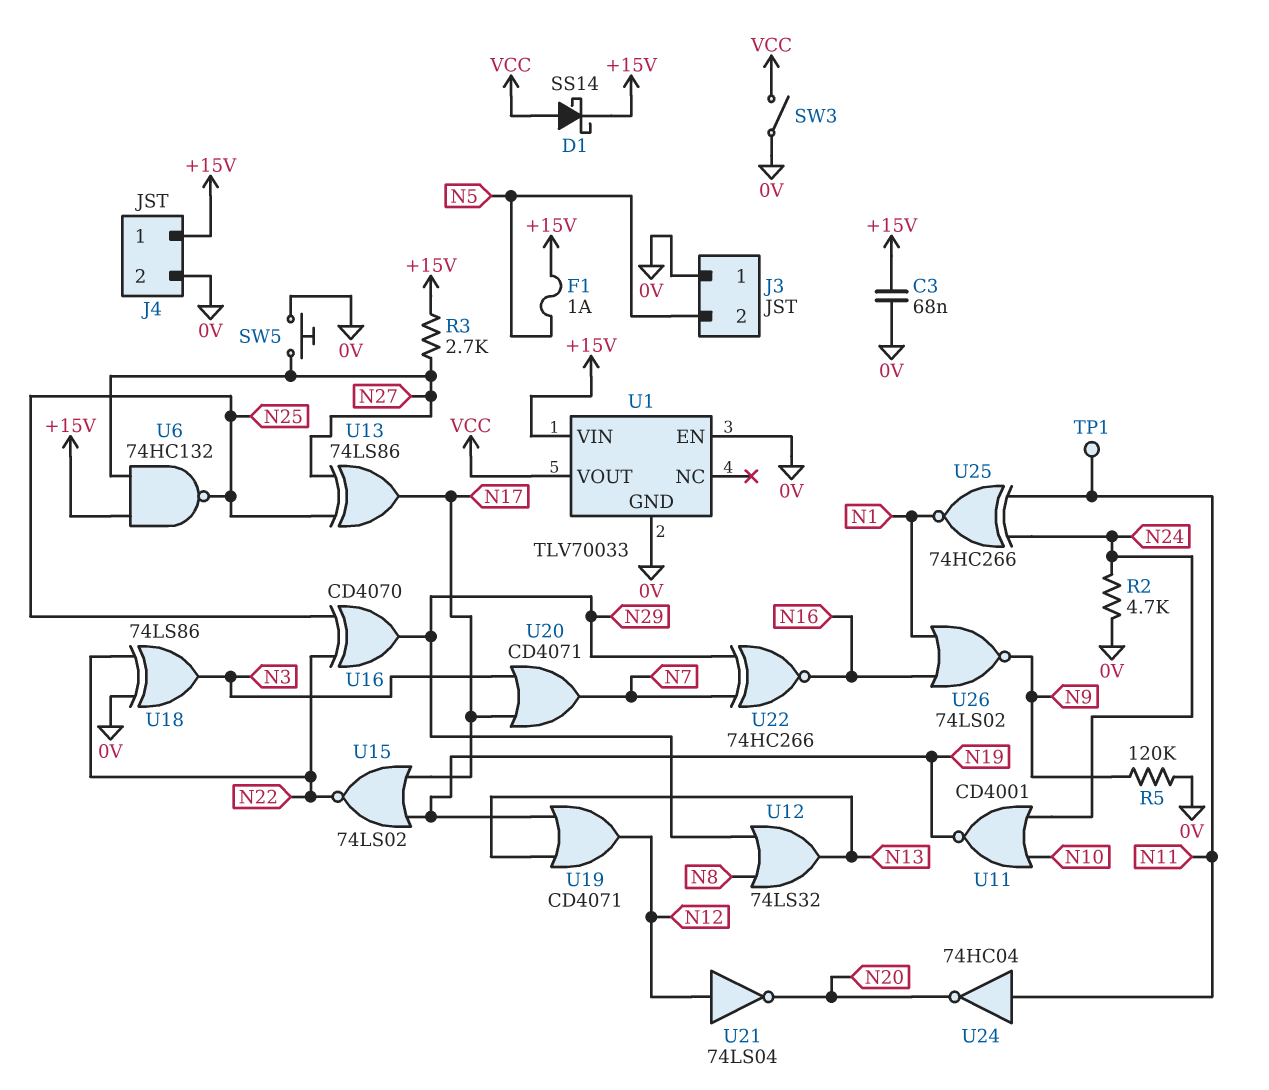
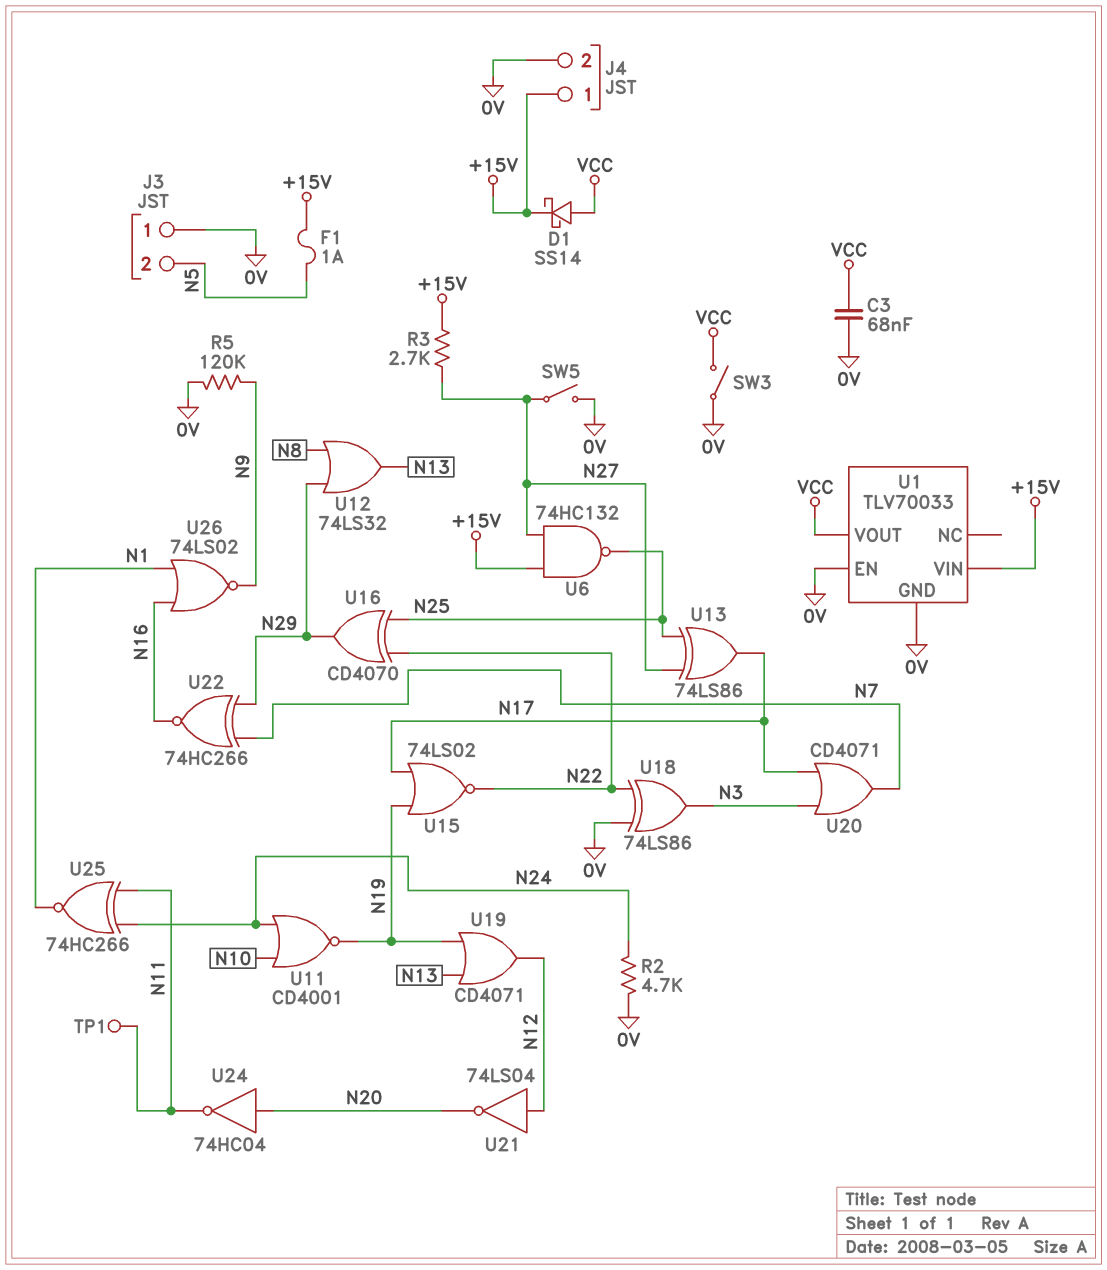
C3: 68nF (+15V, 0V) -> 68nF (0V, VCC)
SW5: button (0V, N27) -> switch (0V, N27)
U24: NOT 74HC04 (in N11, out N20) -> NOT 74HC04 (in N20, out N11)

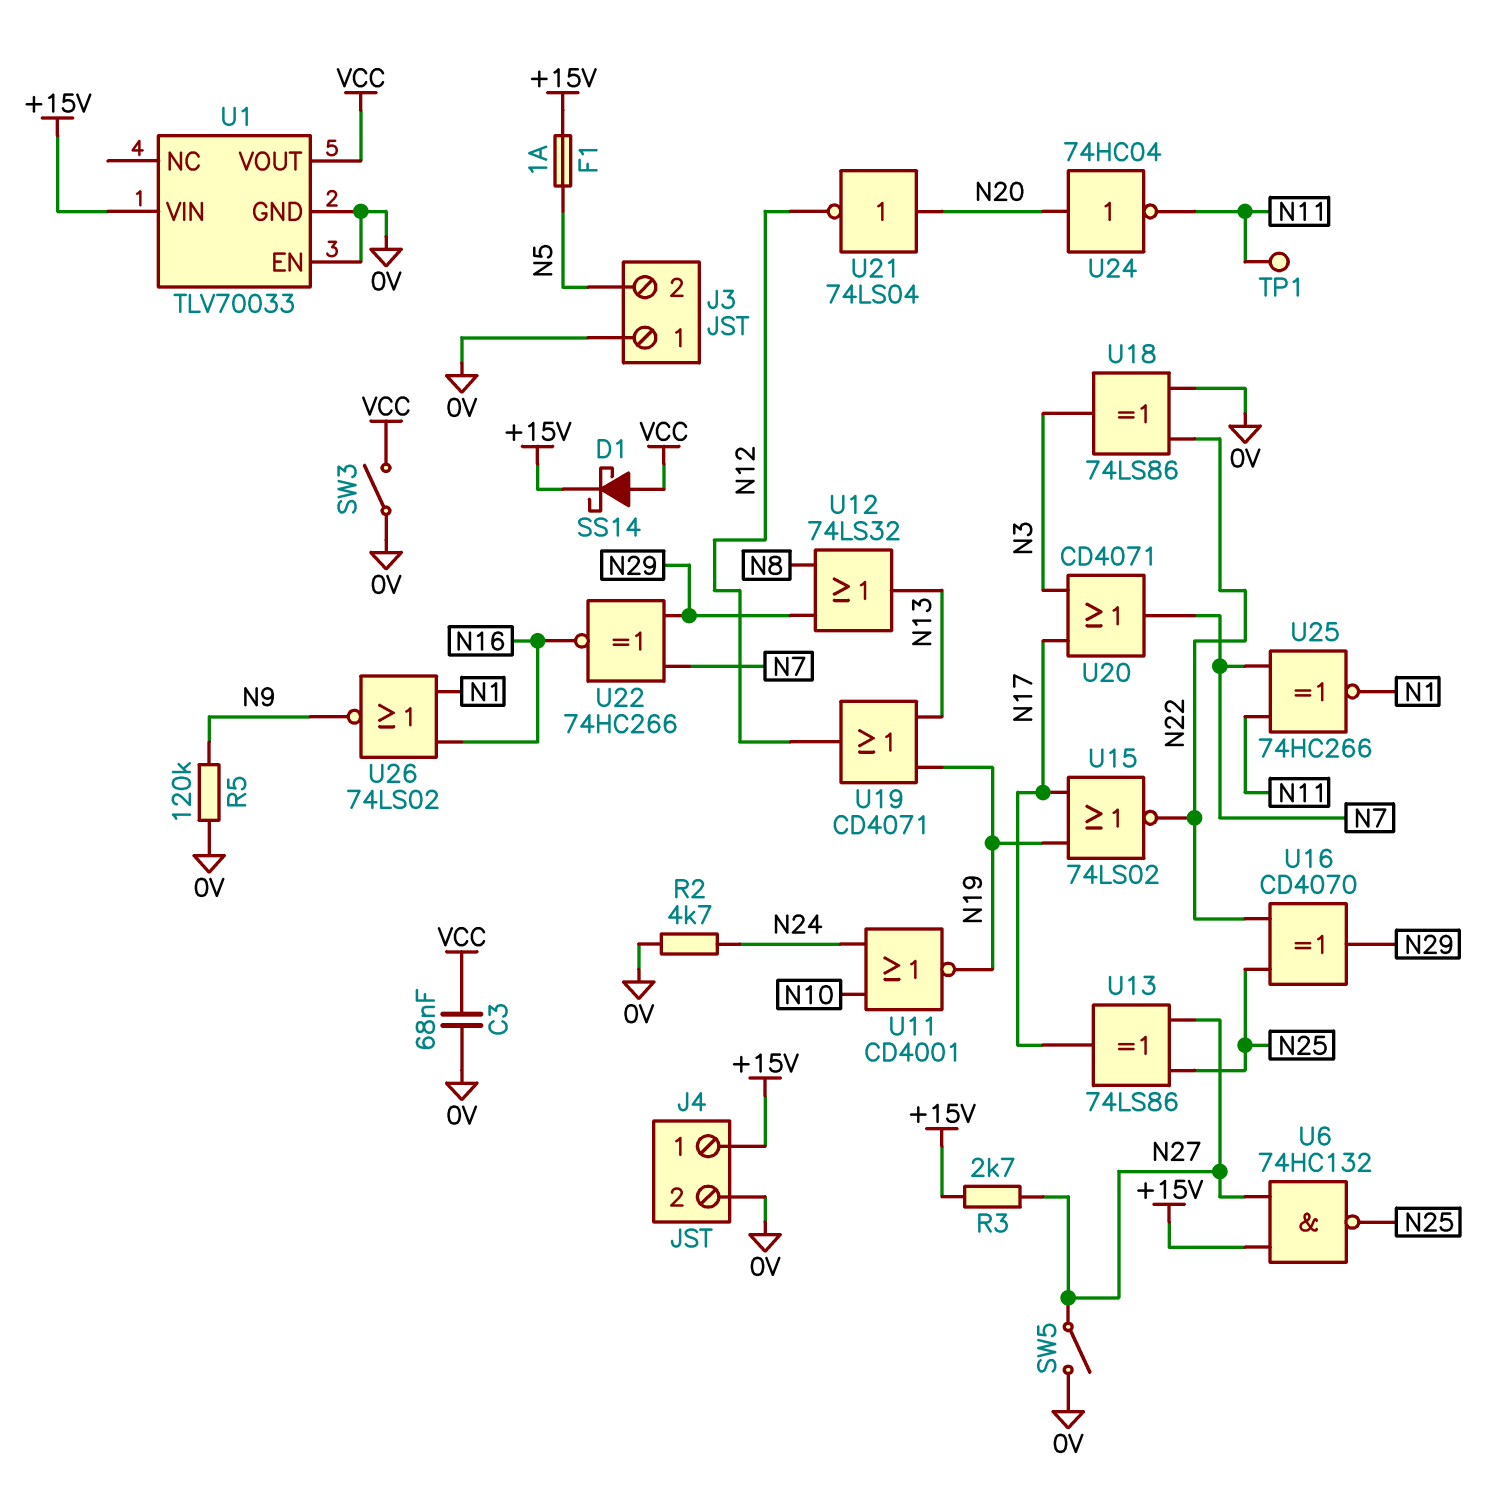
U21: NOT 74LS04 (in N12, out N20) -> NOT 74LS04 (in N20, out N12)
U25: XNOR 74HC266 (in N11, in N24, out N1) -> XNOR 74HC266 (in N7, in N11, out N1)

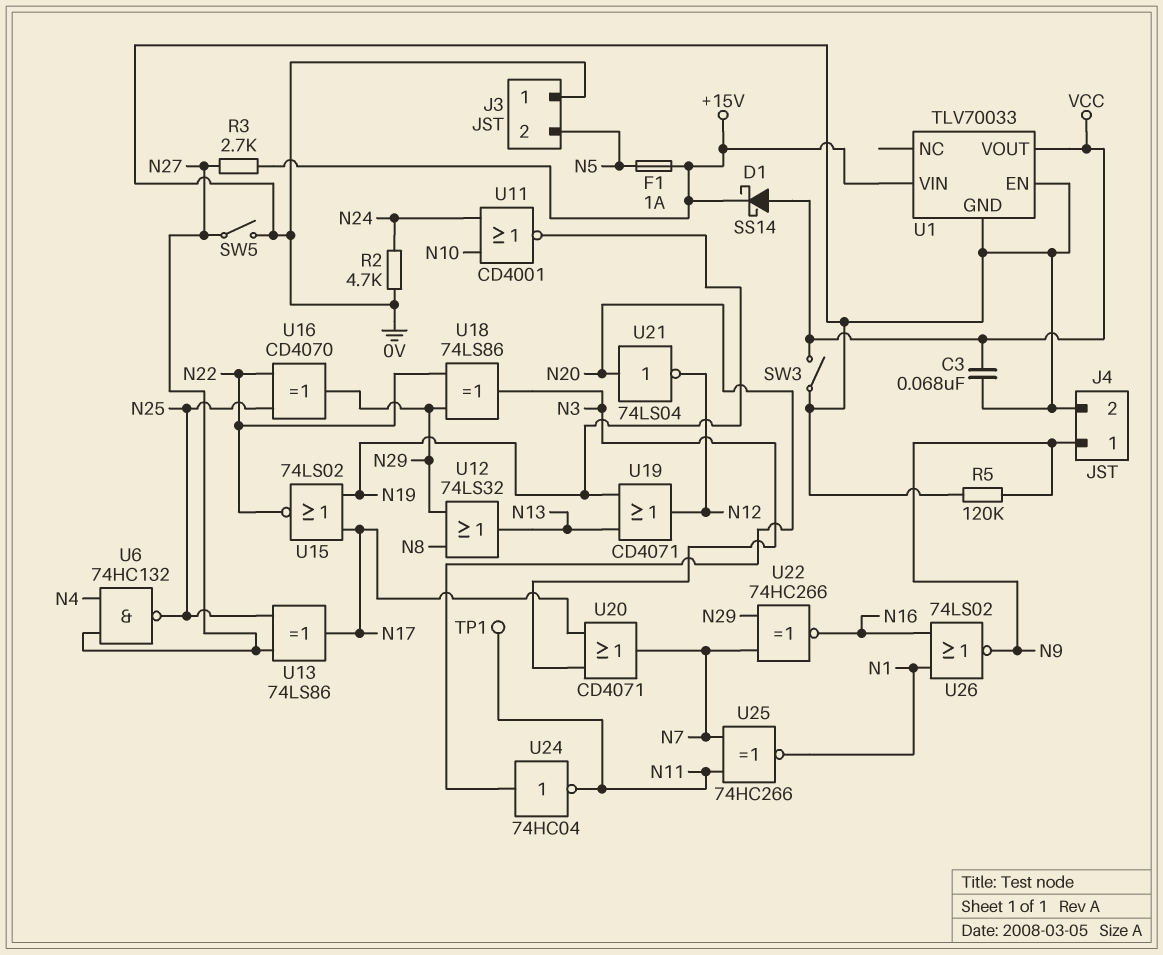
J4 pin 1: +15V -> N9
U6: NAND 74HC132 (in +15V, in N27, out N25) -> NAND 74HC132 (in N4, in N27, out N25)
U18: XOR 74LS86 (in 0V, in N22, out N3) -> XOR 74LS86 (in N22, in N29, out N3)

